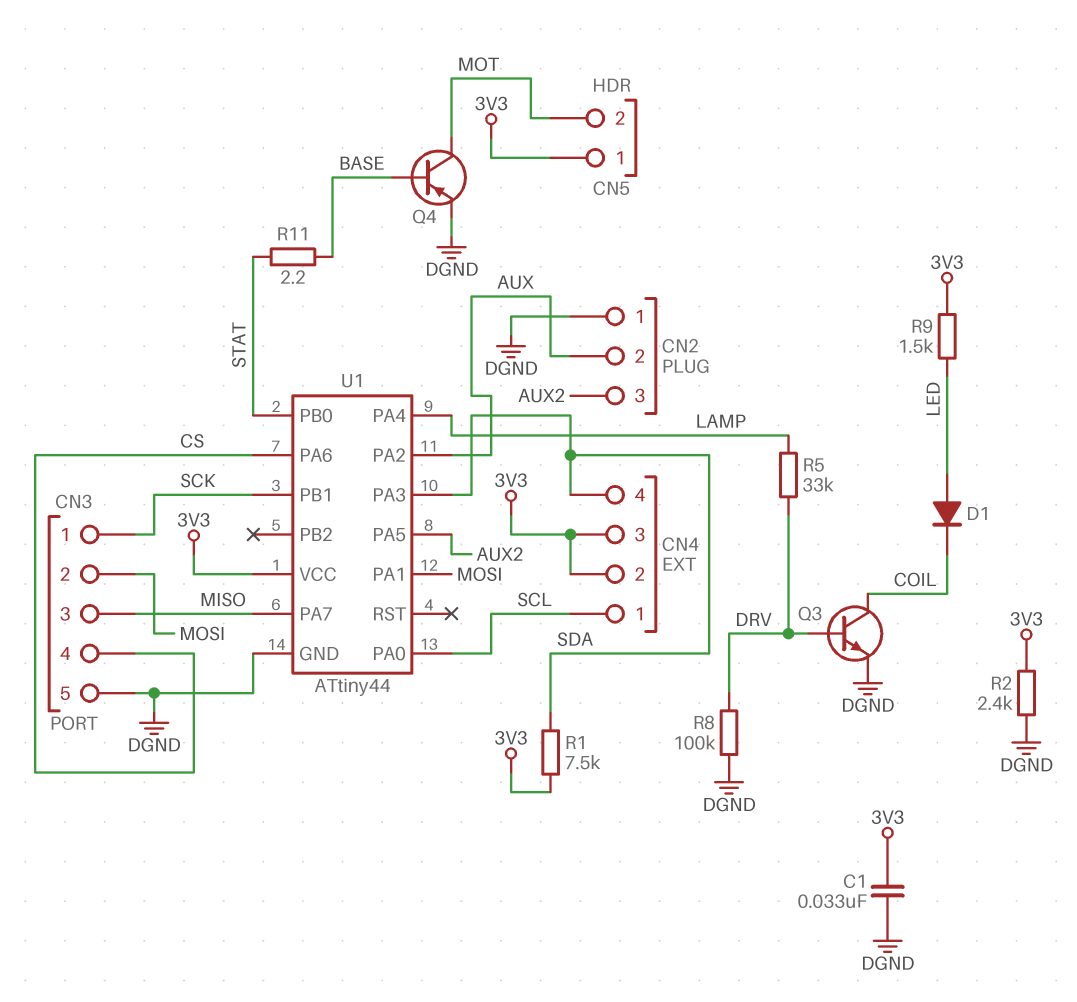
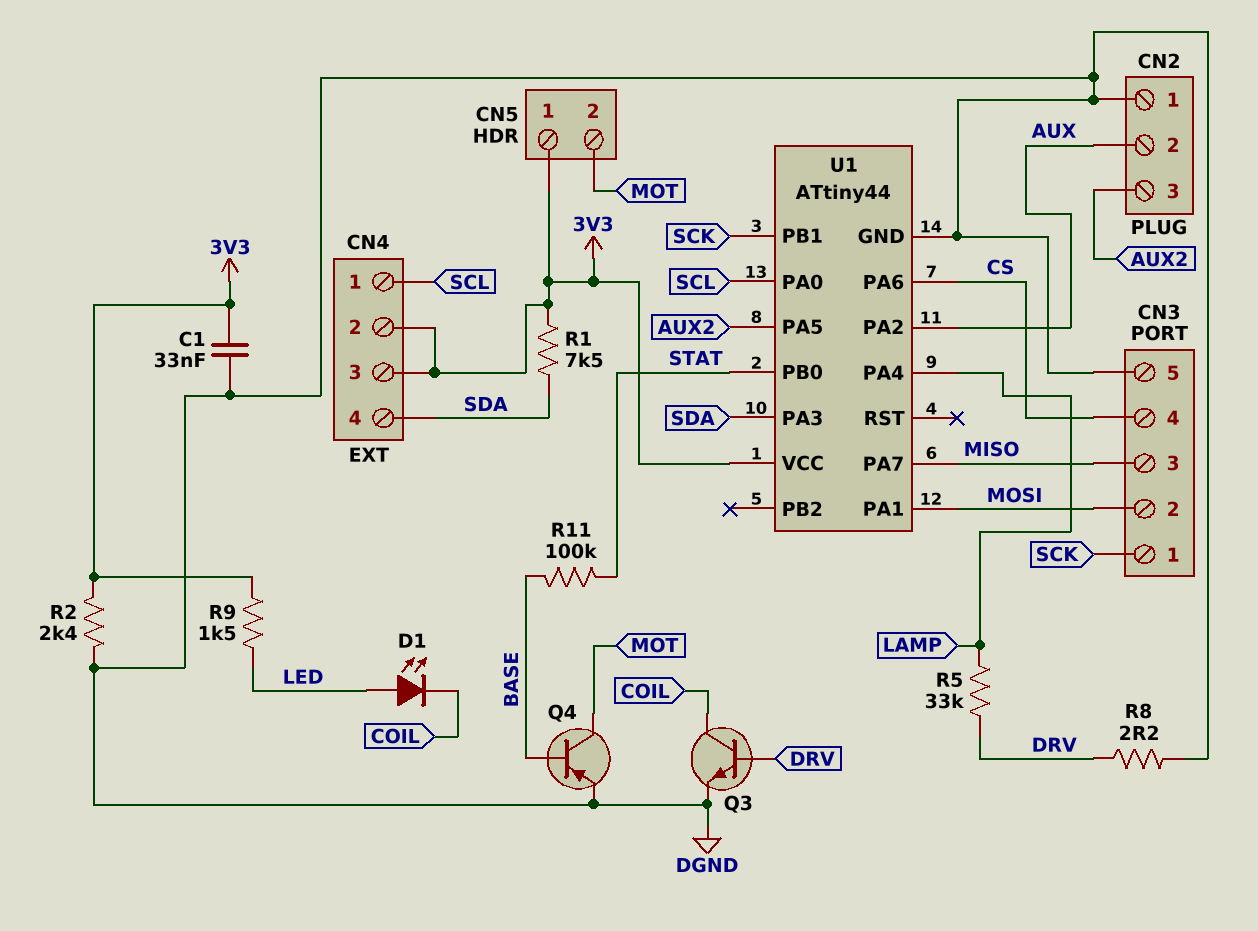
D1: diode (A LED, K COIL) -> LED (A LED, K COIL)
R8: 100k (DGND, DRV) -> 2.2 (DGND, DRV)
R11: 2.2 (BASE, STAT) -> 100k (BASE, STAT)

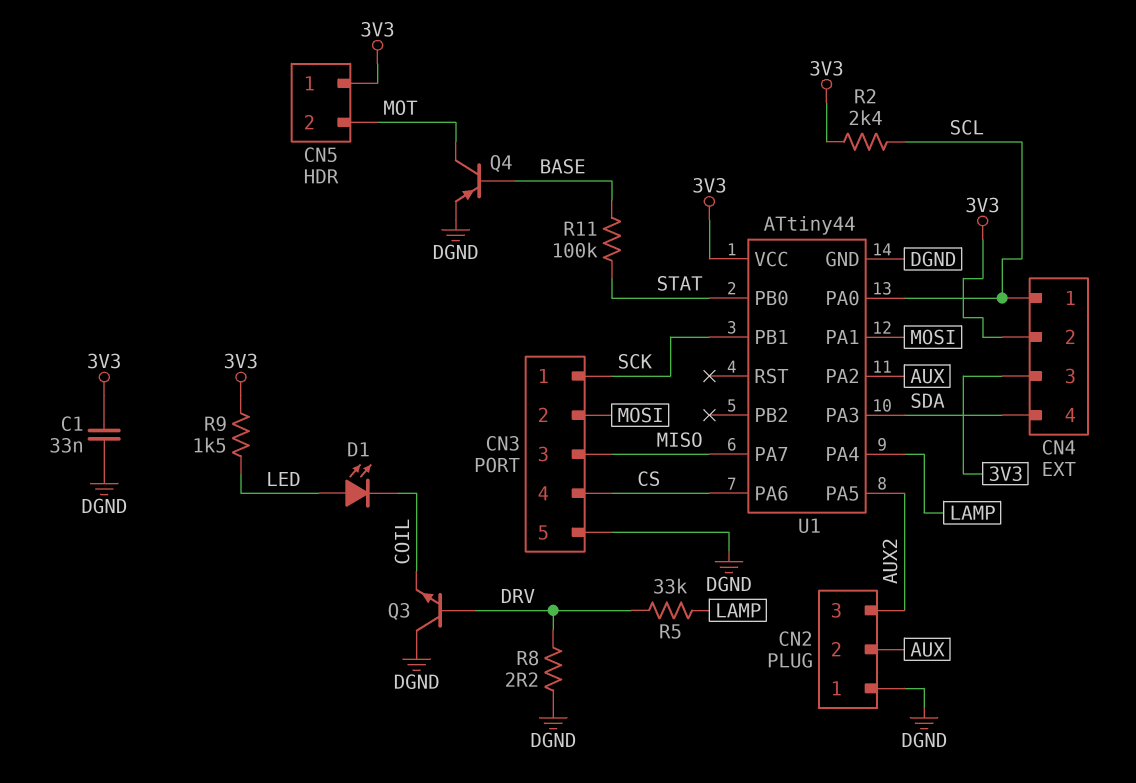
Q3: NPN (B DRV, C COIL, E DGND) -> NPN (B DRV, C DGND, E COIL)
R1: 7.5k (3V3, SDA) -> none
R2: 2.4k (3V3, DGND) -> 2.4k (3V3, SCL)

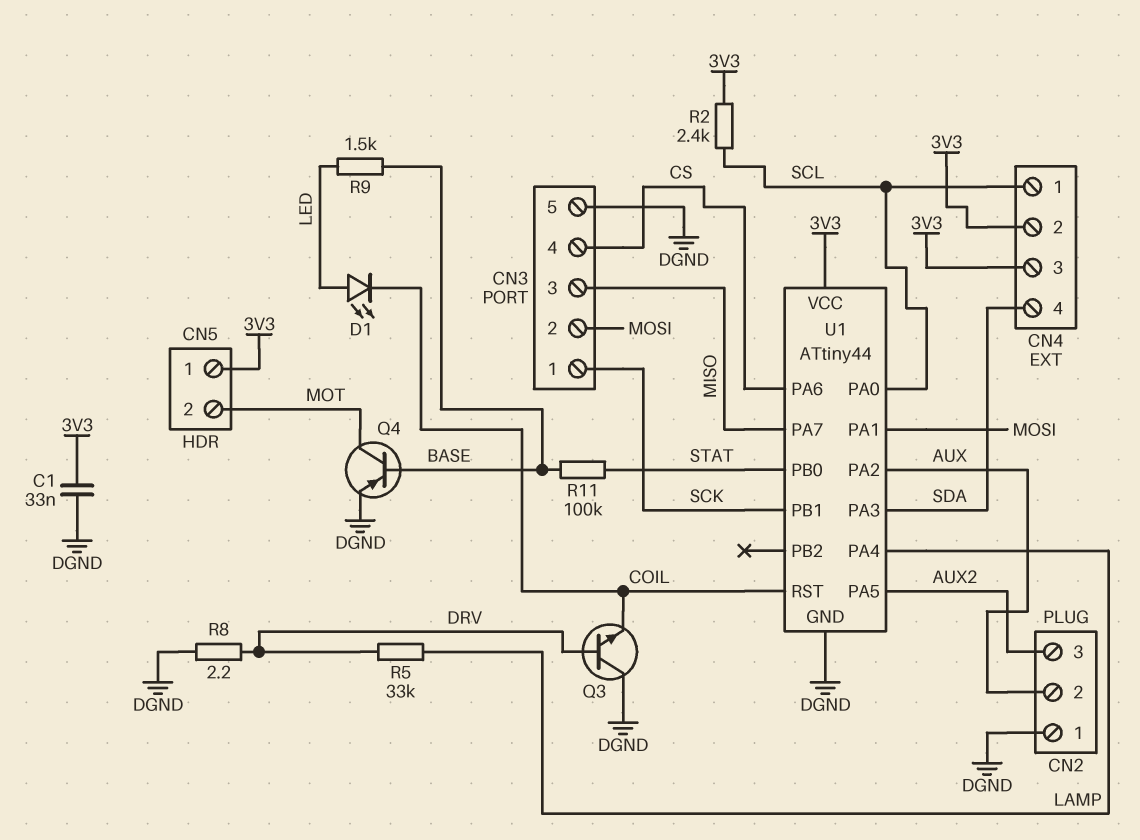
R9: 1.5k (3V3, LED) -> 1.5k (BASE, LED)
U1 pin RST: none -> COIL

